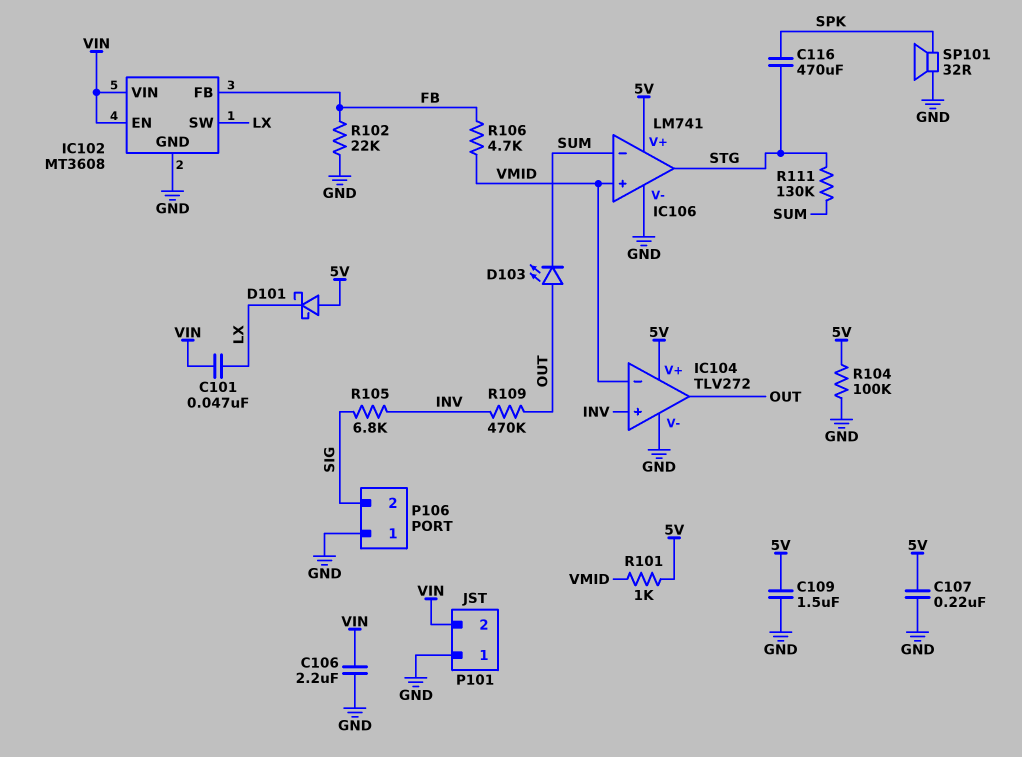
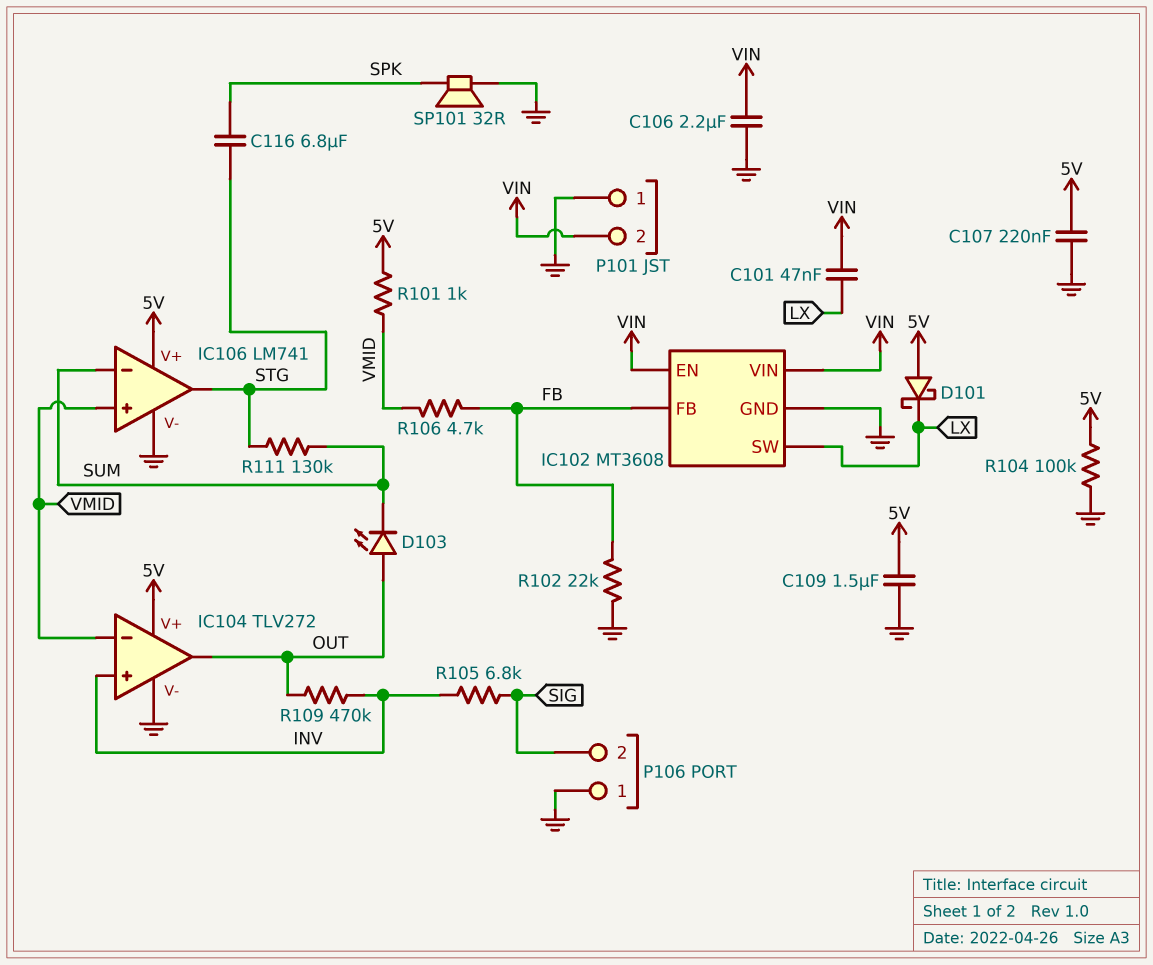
C116: 470uF (SPK, STG) -> 6.8uF (SPK, STG)

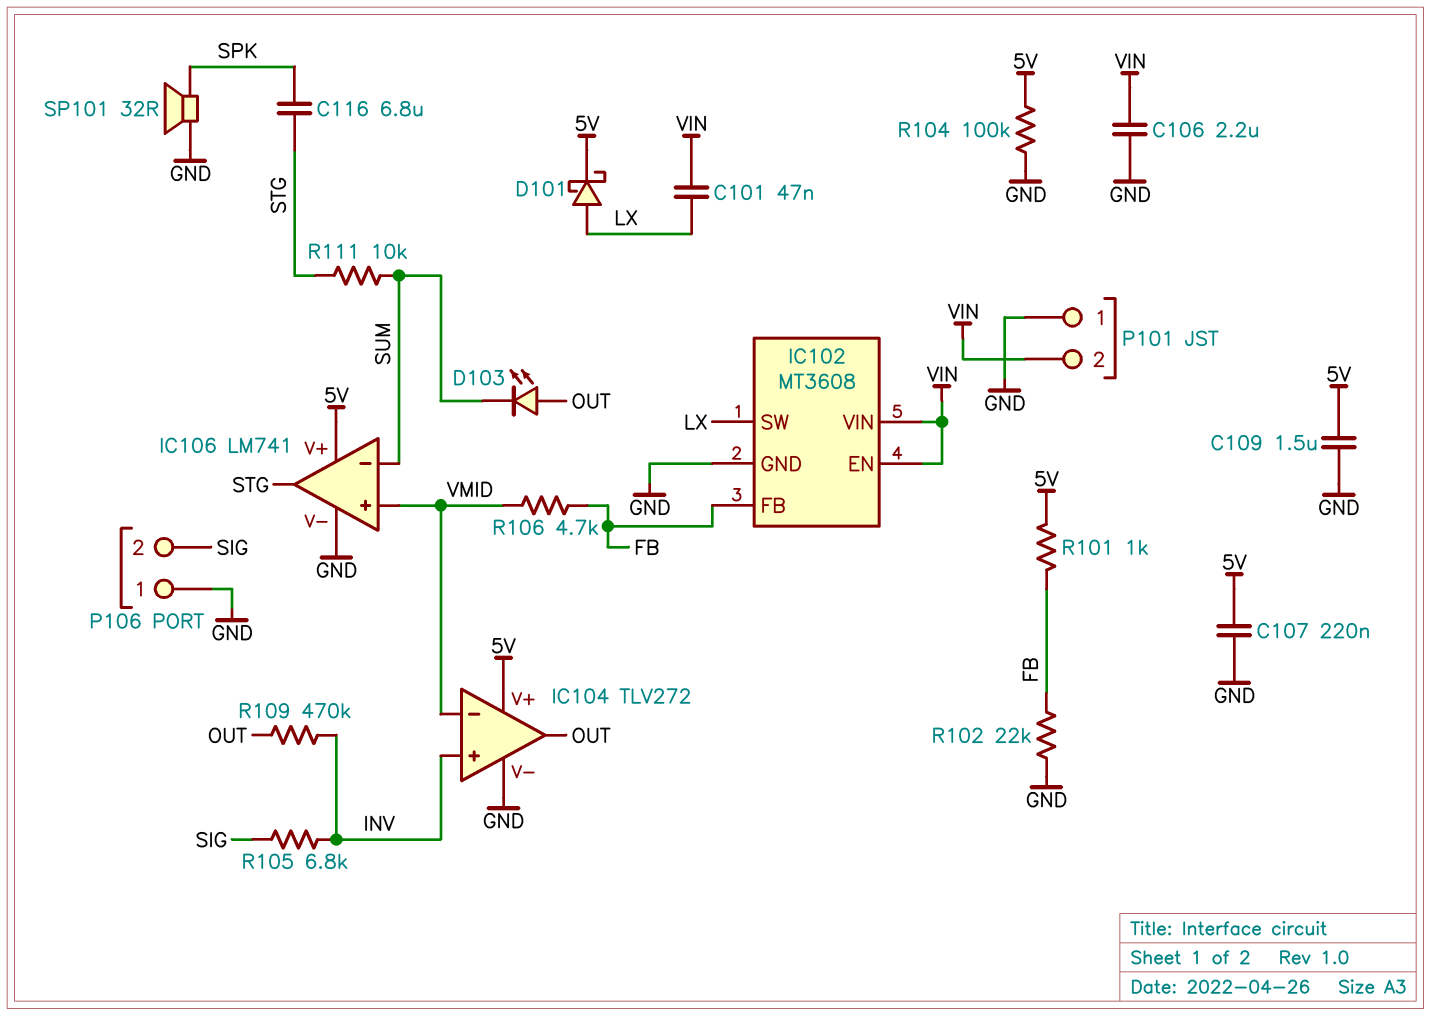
D101: schottky (A 5V, K LX) -> schottky (A LX, K 5V)
R101: 1k (5V, VMID) -> 1k (5V, FB)
R111: 130k (STG, SUM) -> 10k (STG, SUM)

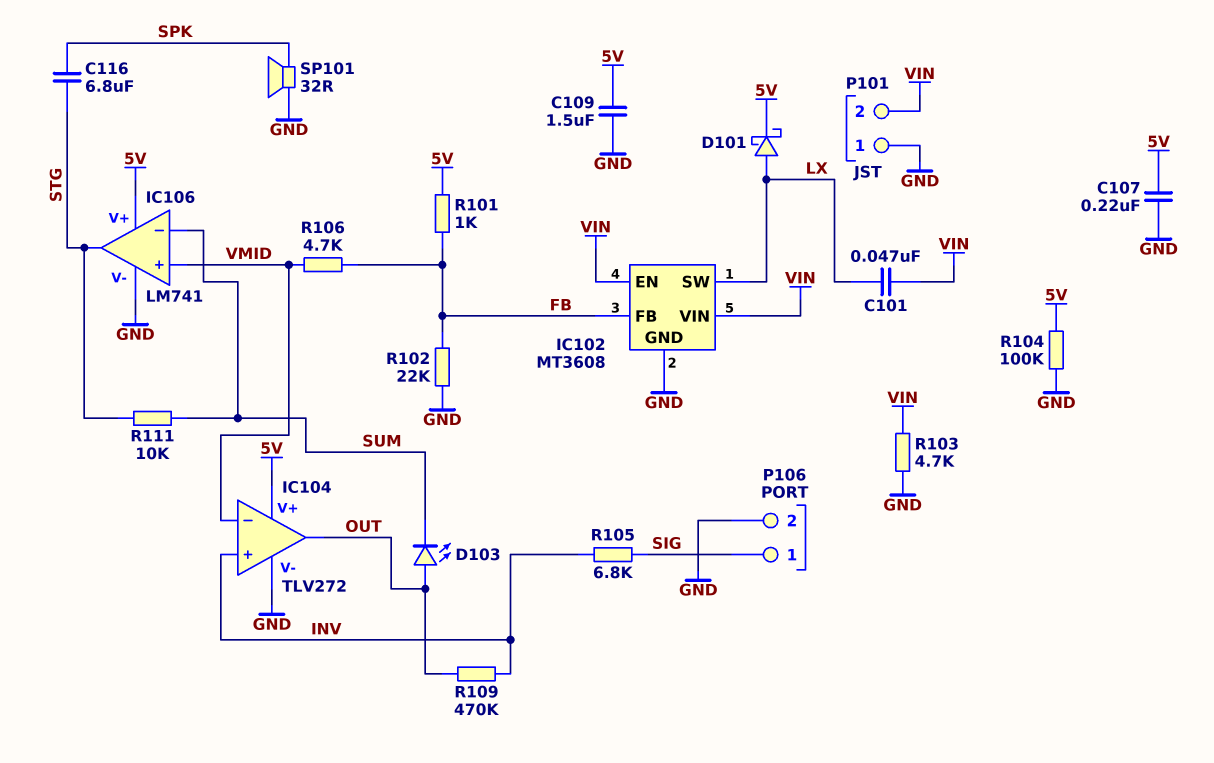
C106: 2.2uF (GND, VIN) -> none
P106 pin 1: GND -> SIG
P106 pin 2: SIG -> GND
R103: none -> 4.7k (GND, VIN)

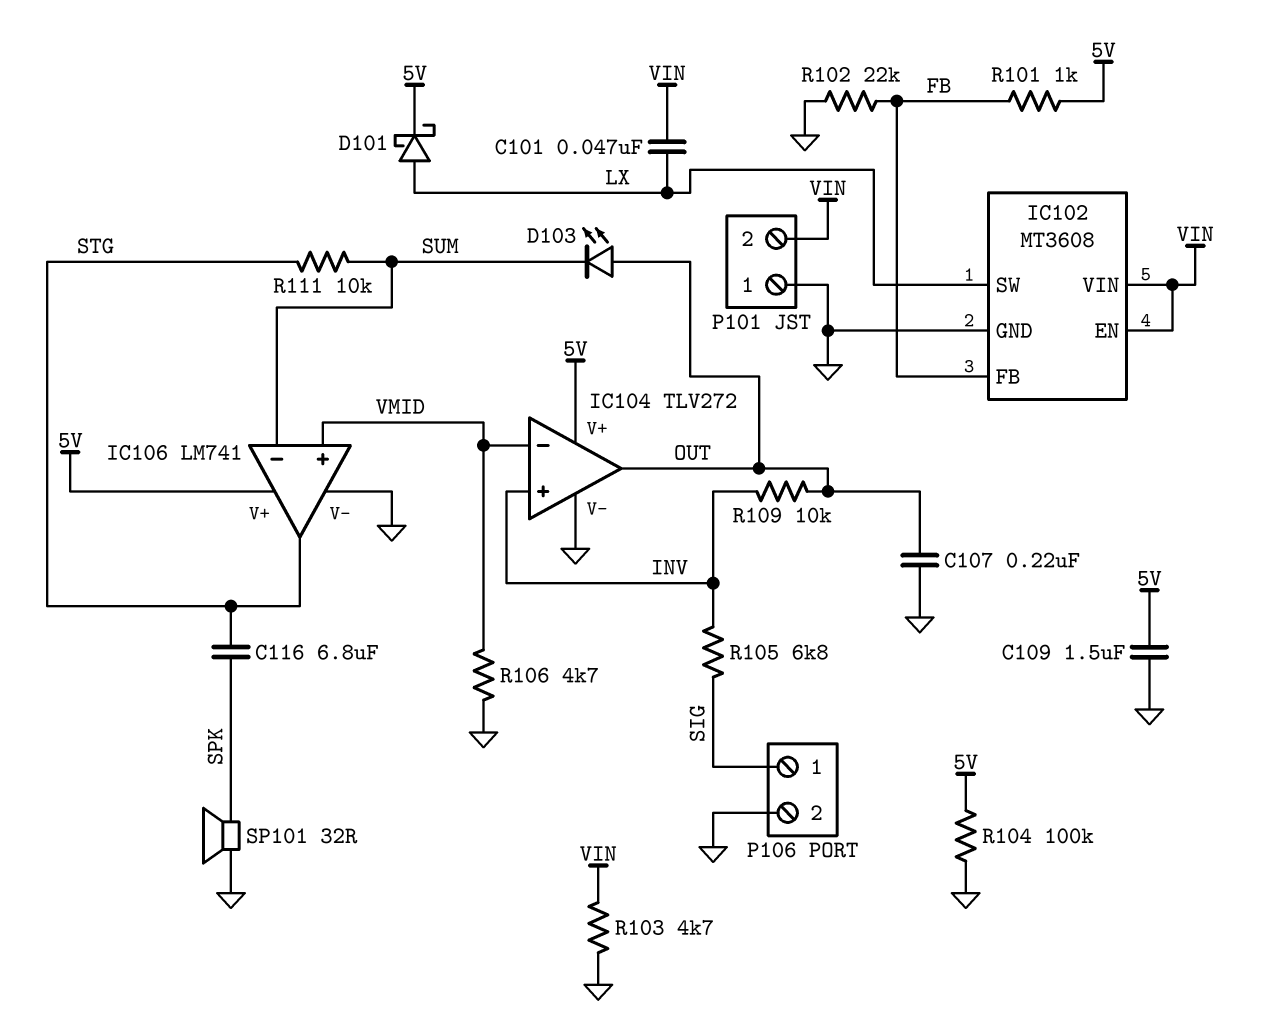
C107: 220nF (5V, GND) -> 220nF (GND, OUT)
R106: 4.7k (FB, VMID) -> 4.7k (GND, VMID)
R109: 470k (INV, OUT) -> 10k (INV, OUT)

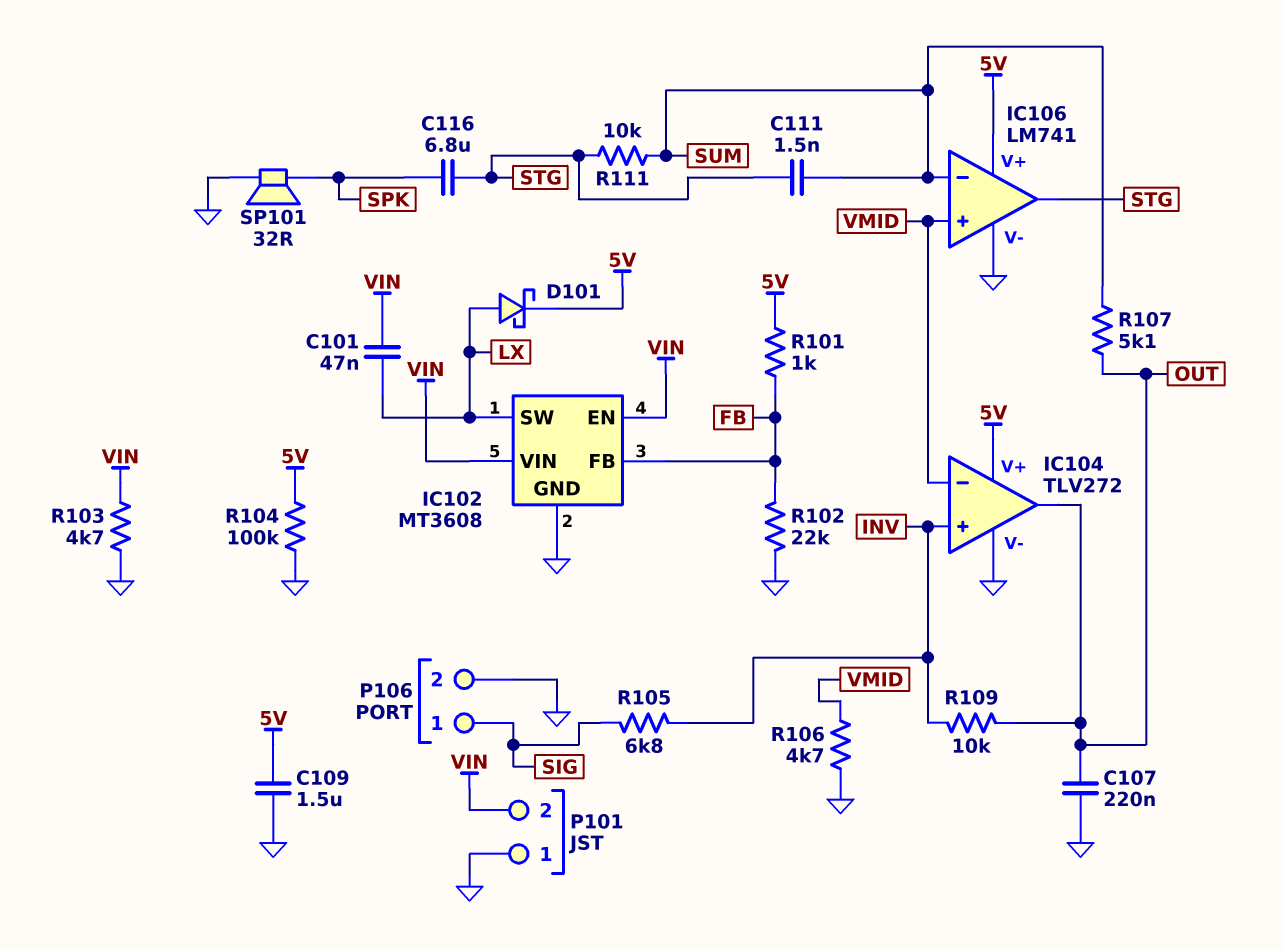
C111: none -> 1.5nF (STG, SUM)
D103: LED (A OUT, K SUM) -> none
R107: none -> 5.1k (OUT, SUM)

